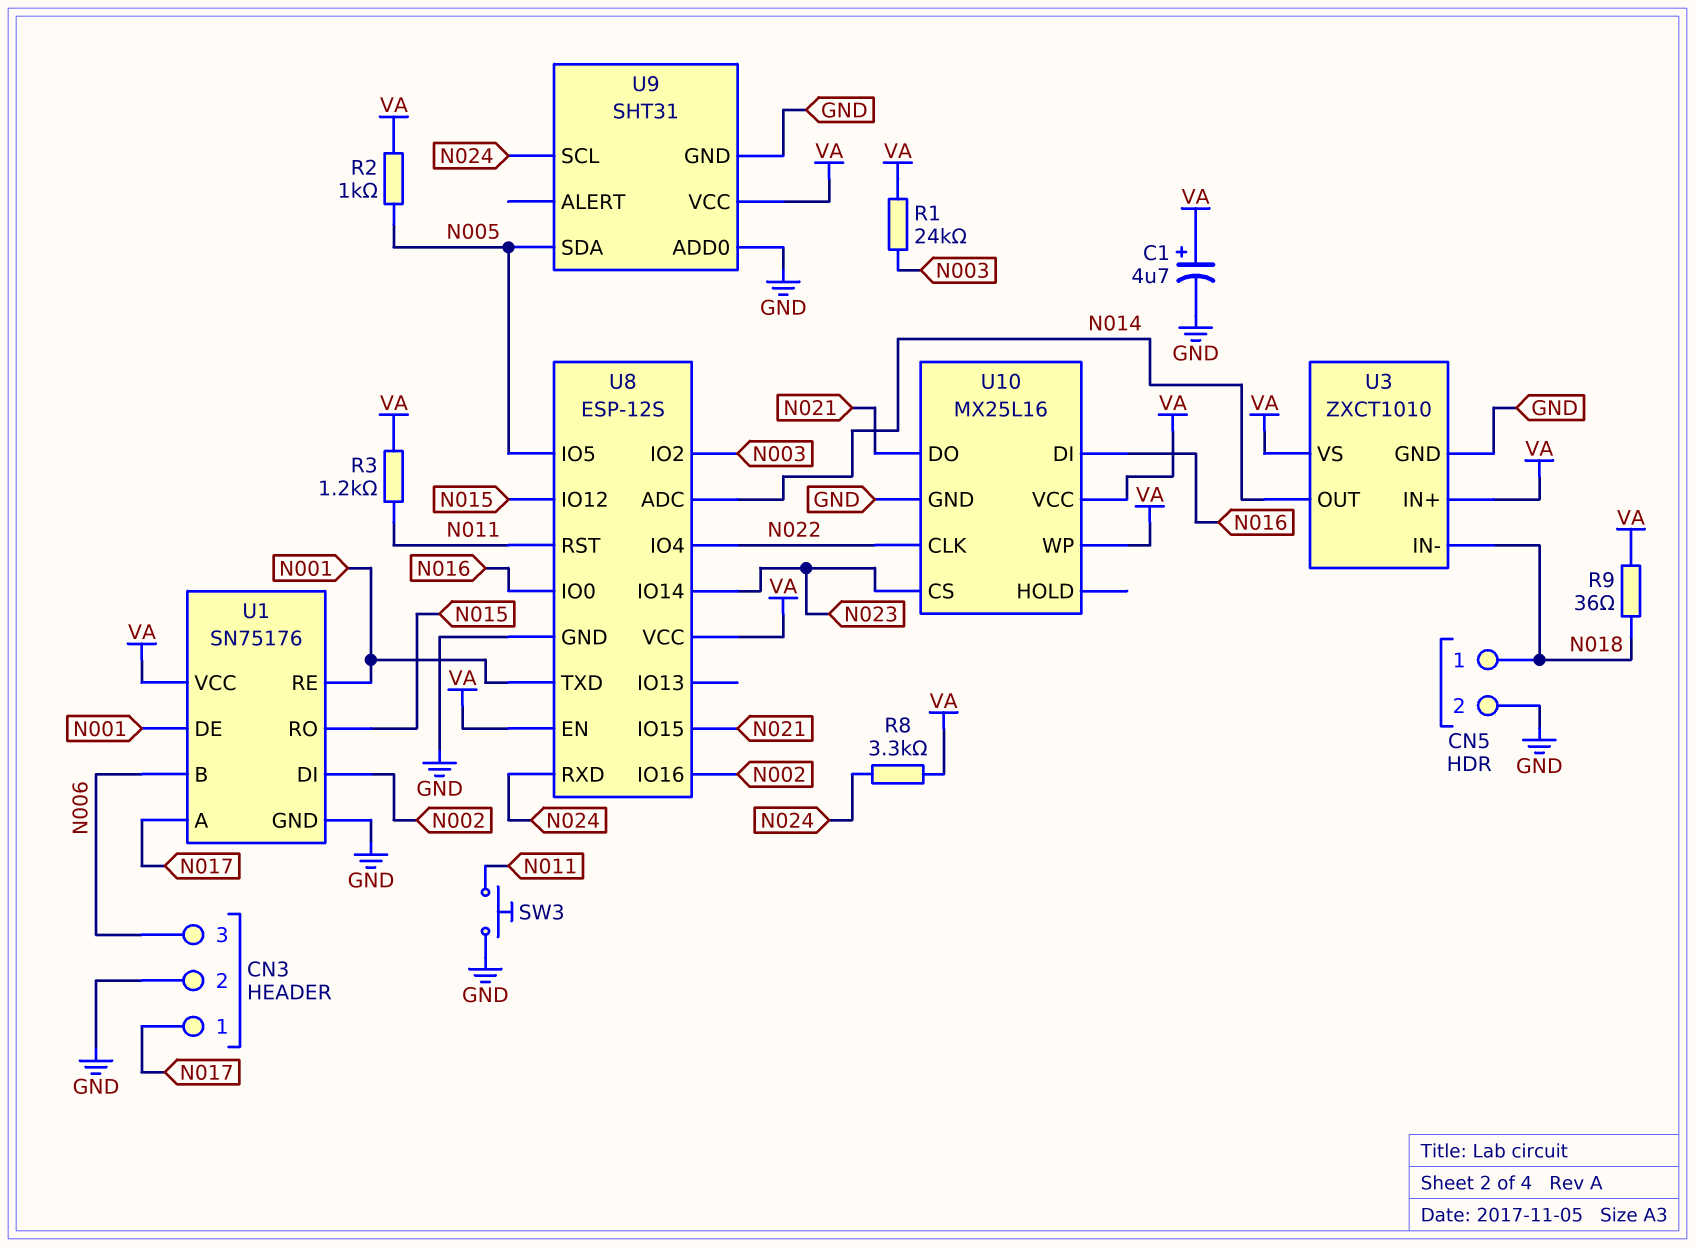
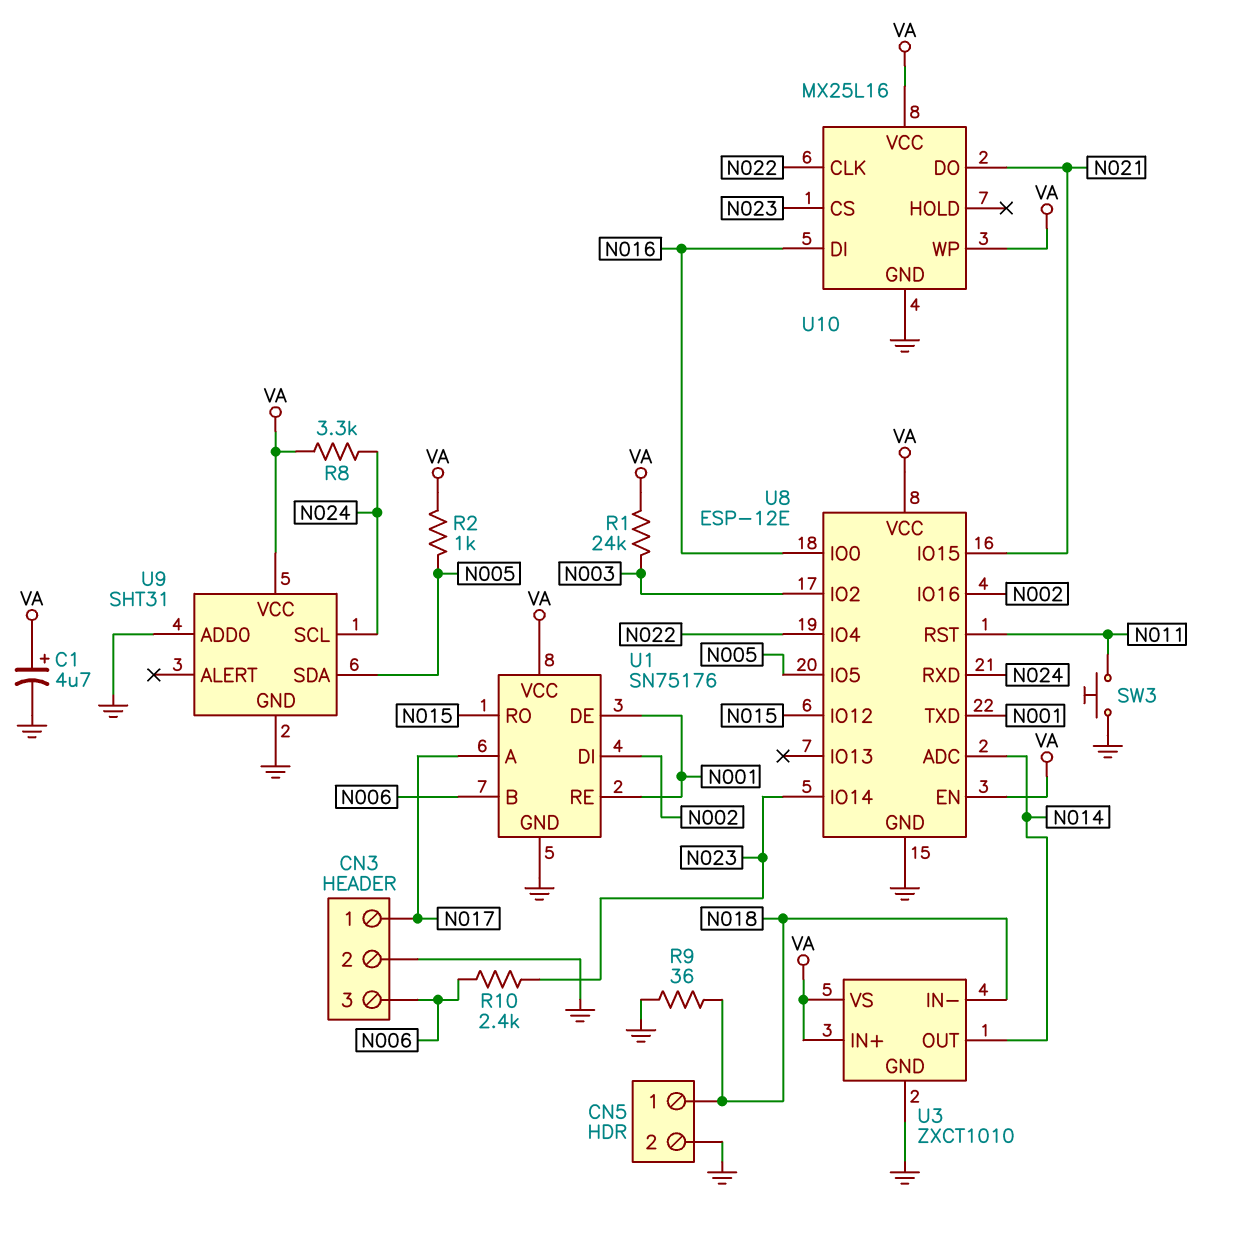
R3: 1.2k (N011, VA) -> none
R9: 36 (N018, VA) -> 36 (GND, N018)
R10: none -> 2.4k (N006, N023)
U8: ESP-12S -> ESP-12E

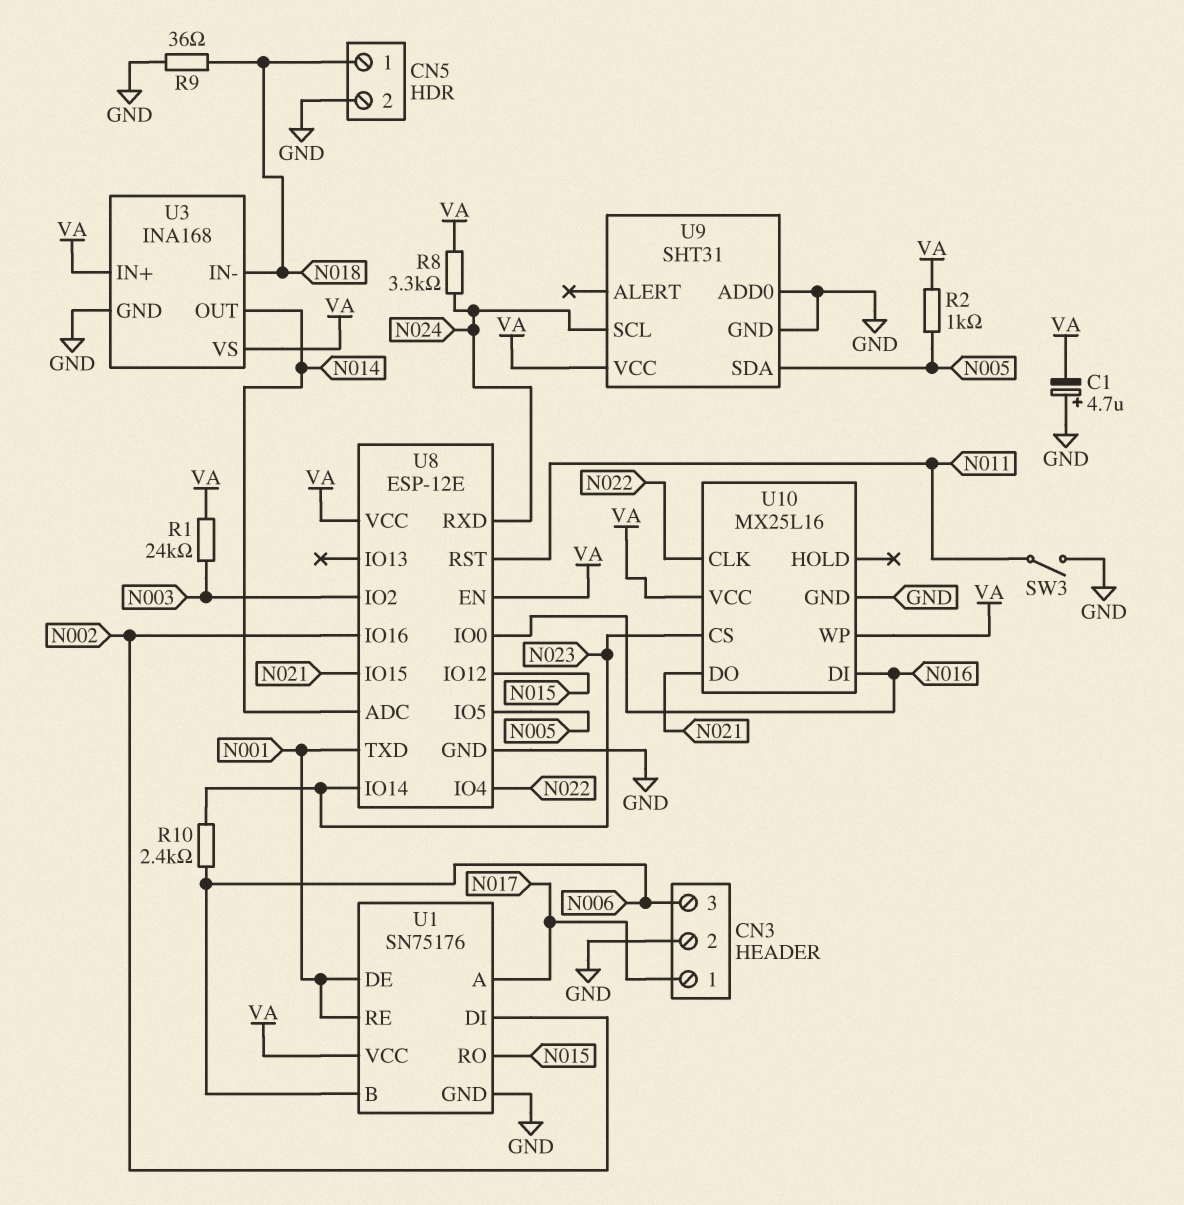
C1: 4.7uF (plus VA, minus GND) -> 4.7uF (plus GND, minus VA)
SW3: button (GND, N011) -> switch (GND, N011)
U3: ZXCT1010 -> INA168

